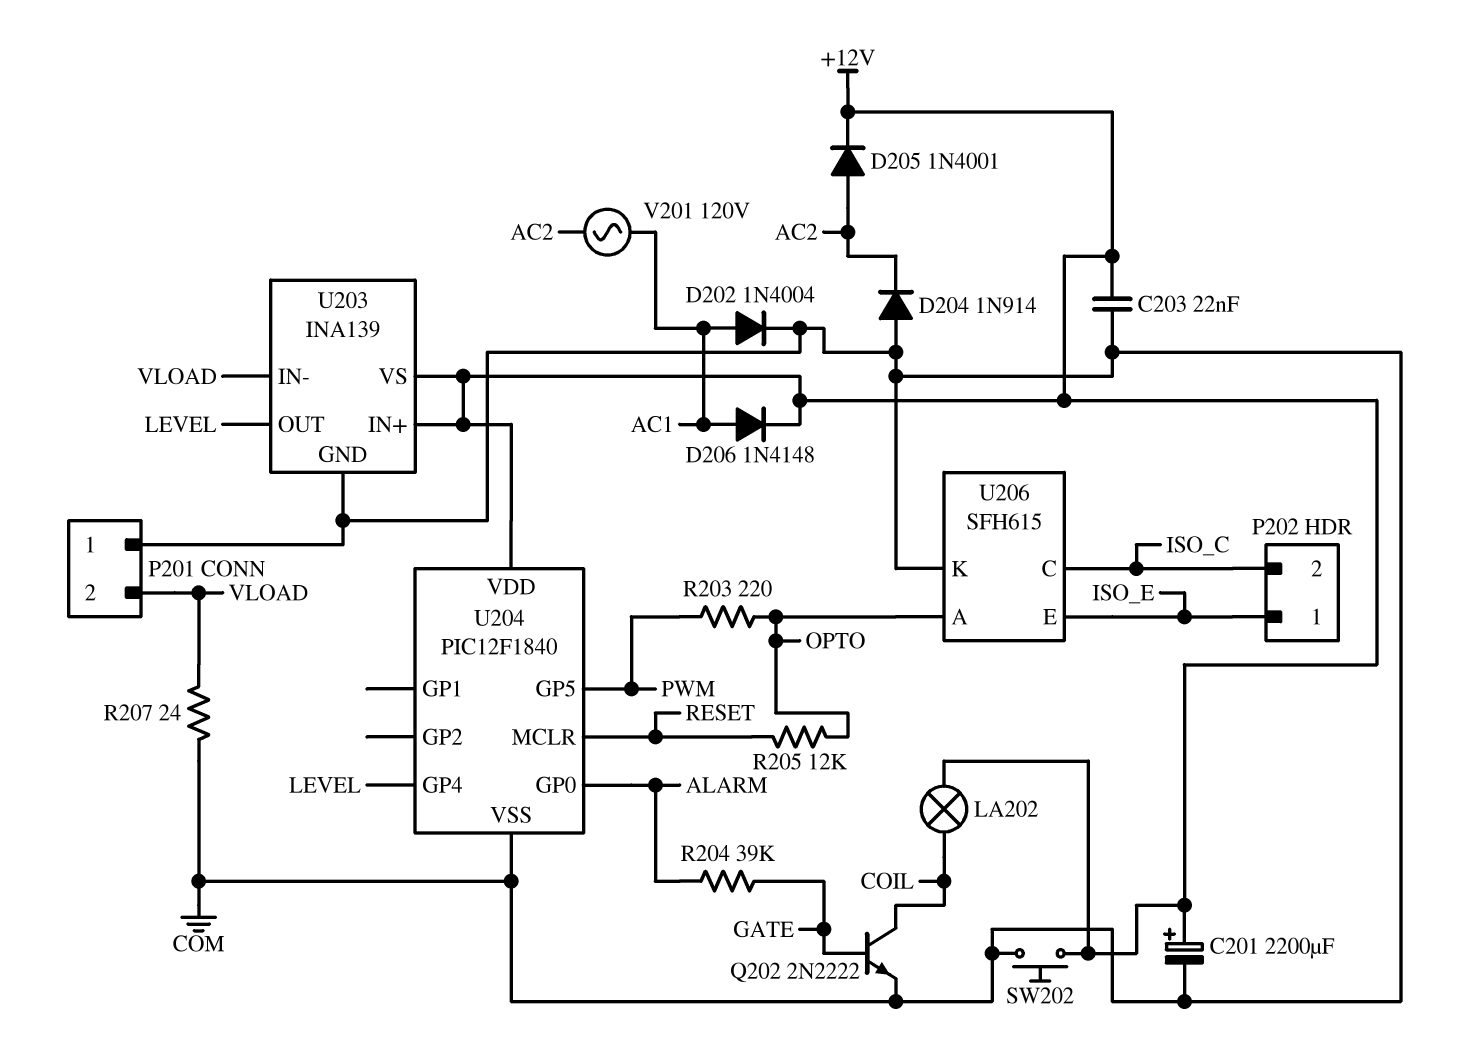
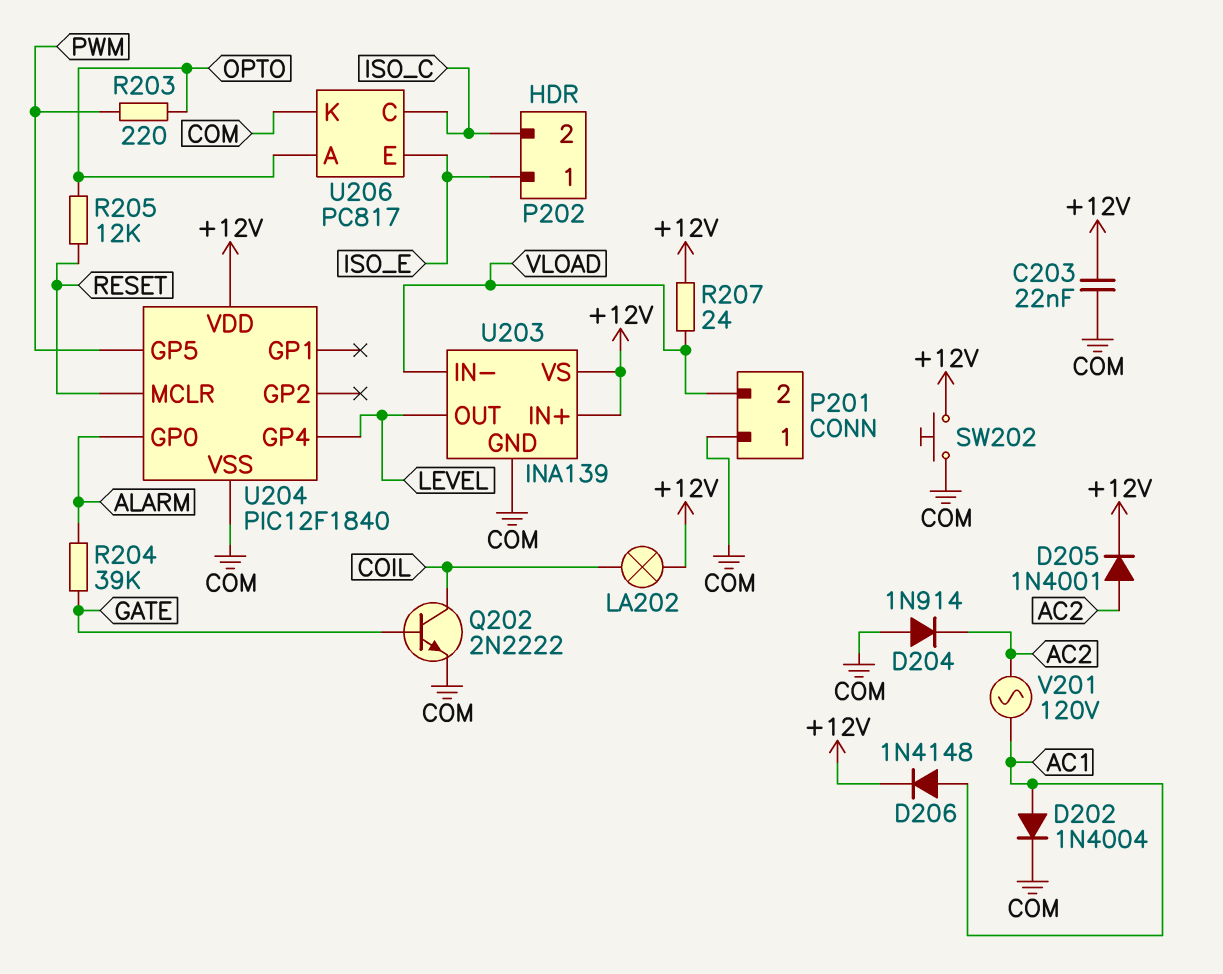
C201: 2200uF (plus +12V, minus COM) -> none
R207: 24 (COM, VLOAD) -> 24 (+12V, VLOAD)
U206: SFH615 -> PC817

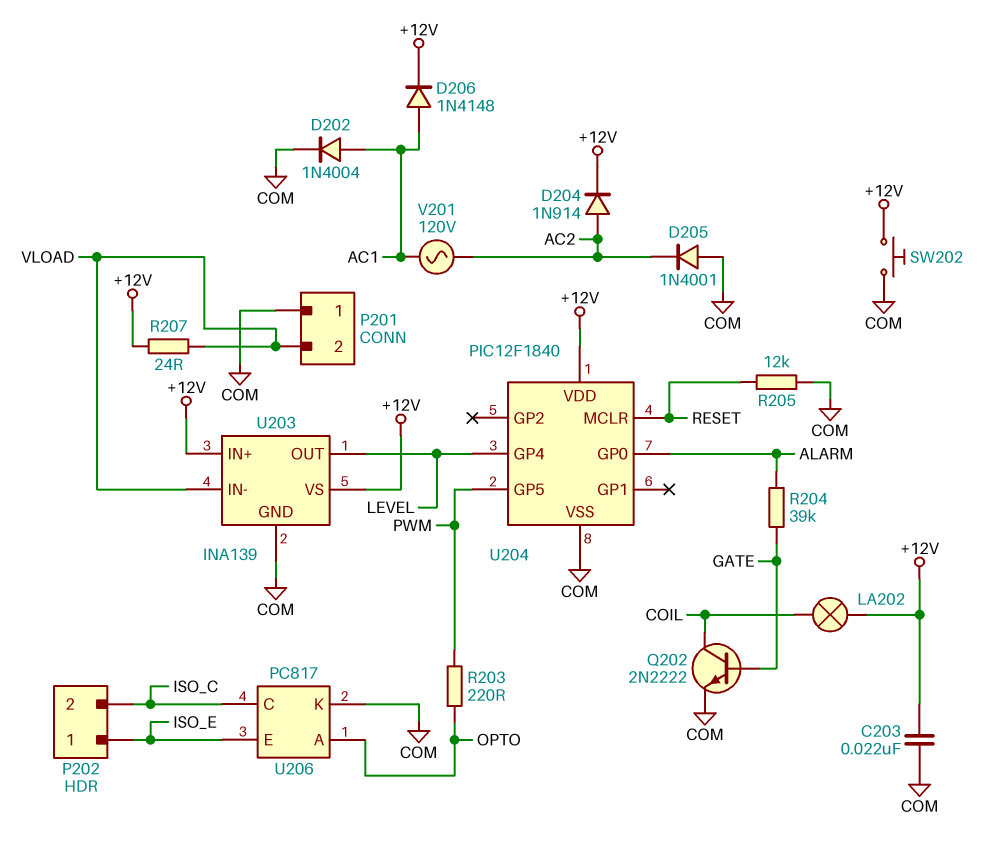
D204: diode 1N914 (A COM, K AC2) -> diode 1N914 (A AC2, K +12V)
D205: diode 1N4001 (A AC2, K +12V) -> diode 1N4001 (A COM, K AC2)
R205: 12k (OPTO, RESET) -> 12k (COM, RESET)

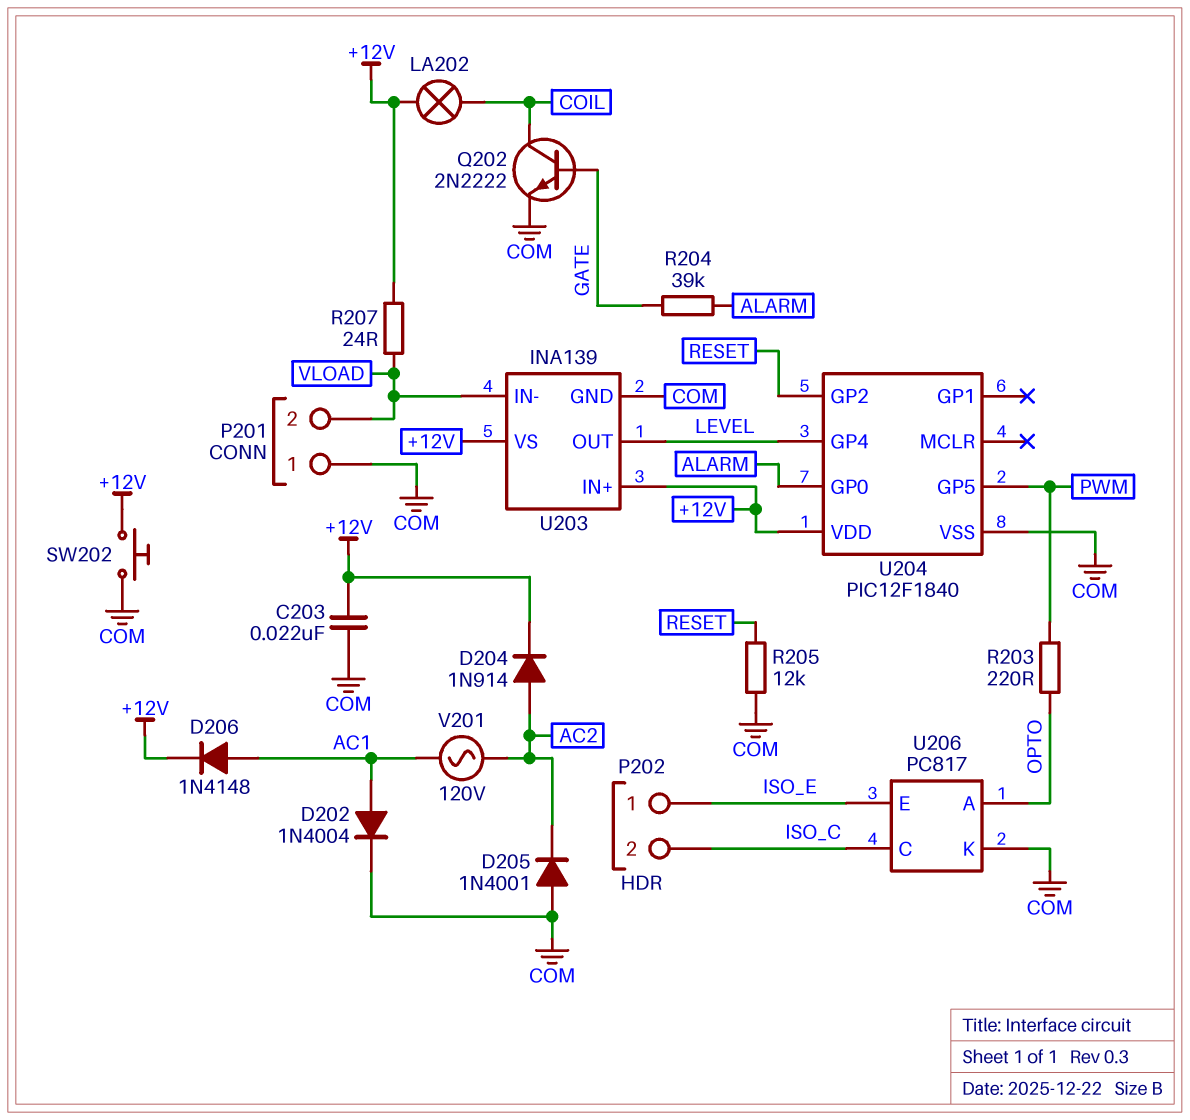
U204 pin GP2: none -> RESET
U204 pin MCLR: RESET -> none

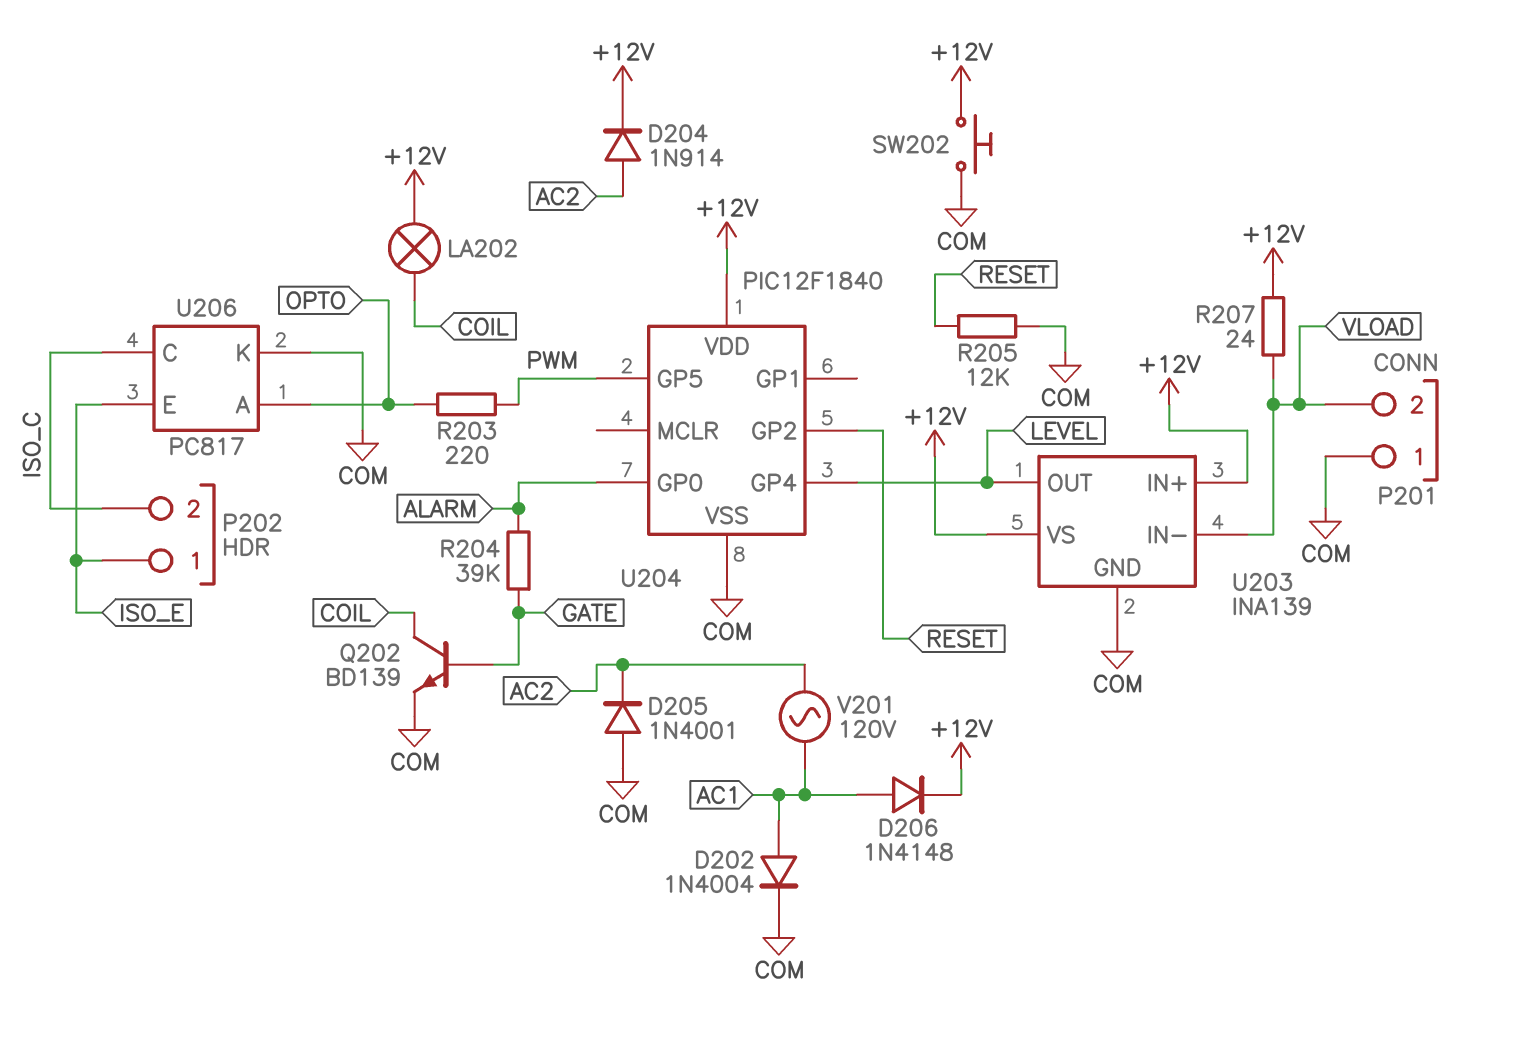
C203: 22nF (+12V, COM) -> none
Q202: NPN 2N2222 (B GATE, C COIL, E COM) -> NPN BD139 (B GATE, C COIL, E COM)

